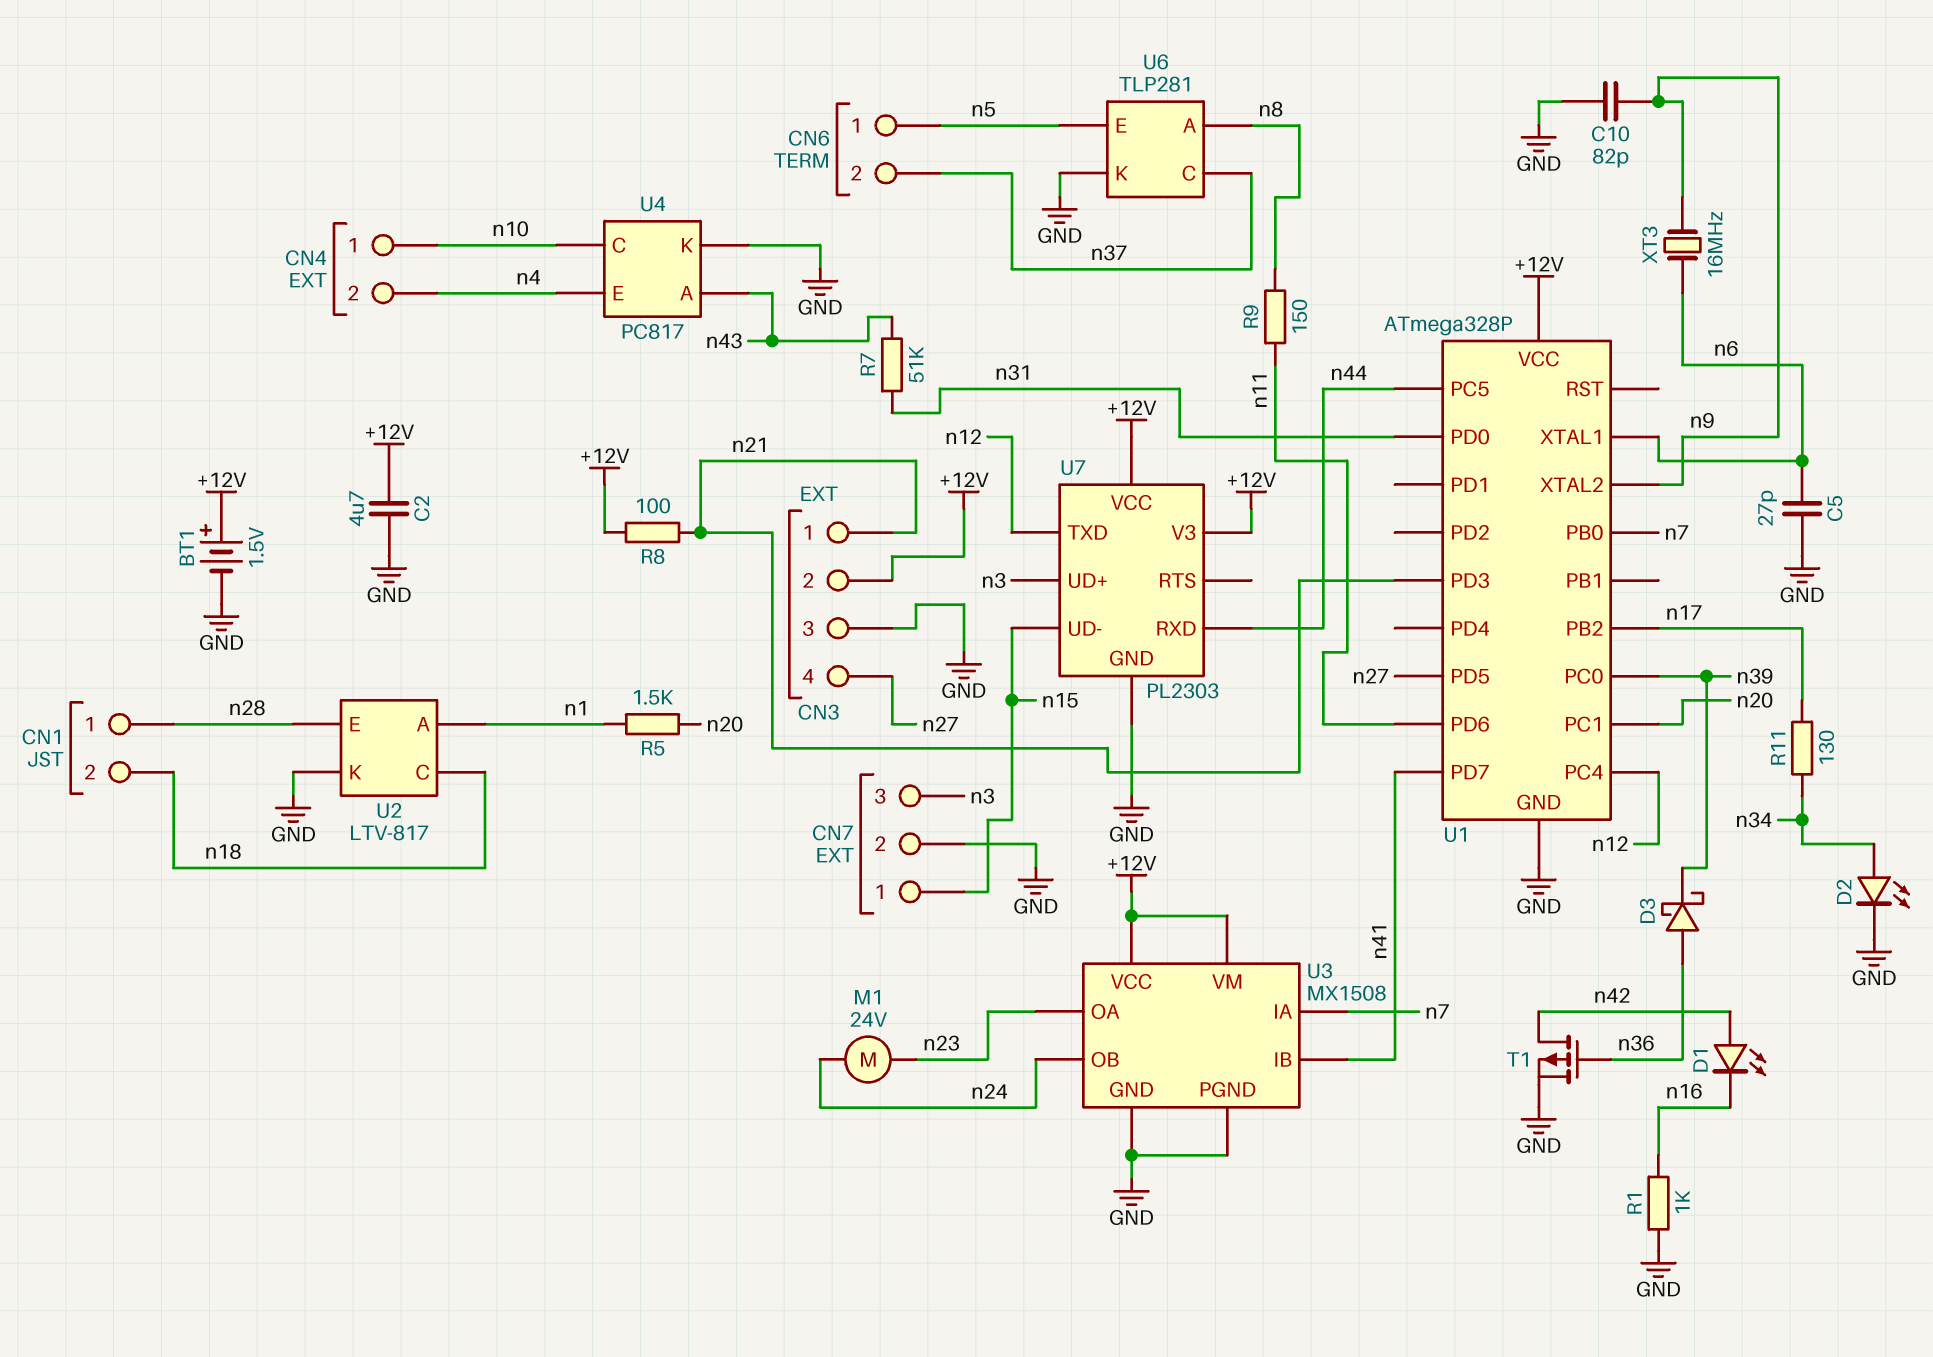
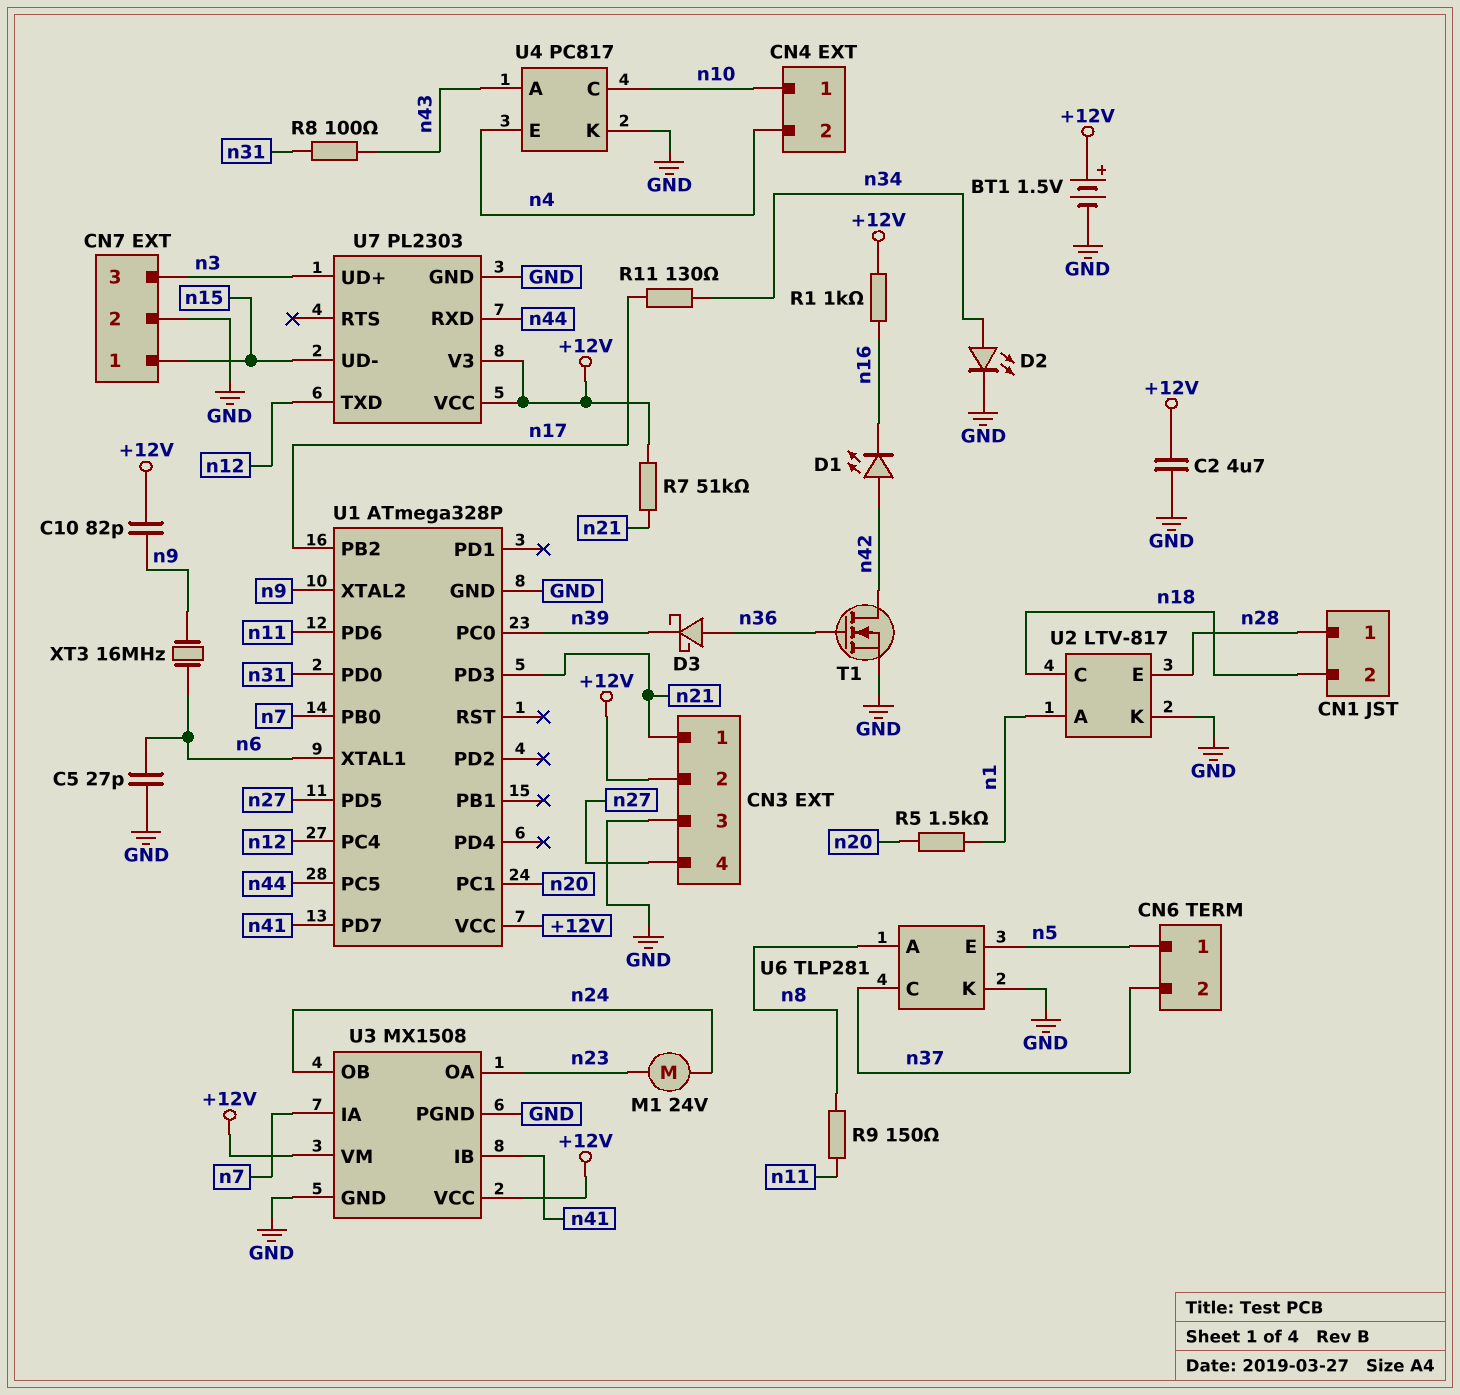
C10: 82pF (GND, n9) -> 82pF (+12V, n9)
R1: 1k (GND, n16) -> 1k (+12V, n16)
R7: 51k (n31, n43) -> 51k (+12V, n21)
R8: 100 (+12V, n21) -> 100 (n31, n43)
T1: PMOS (G n36, D n42, S GND) -> NMOS (G n36, D n42, S GND)

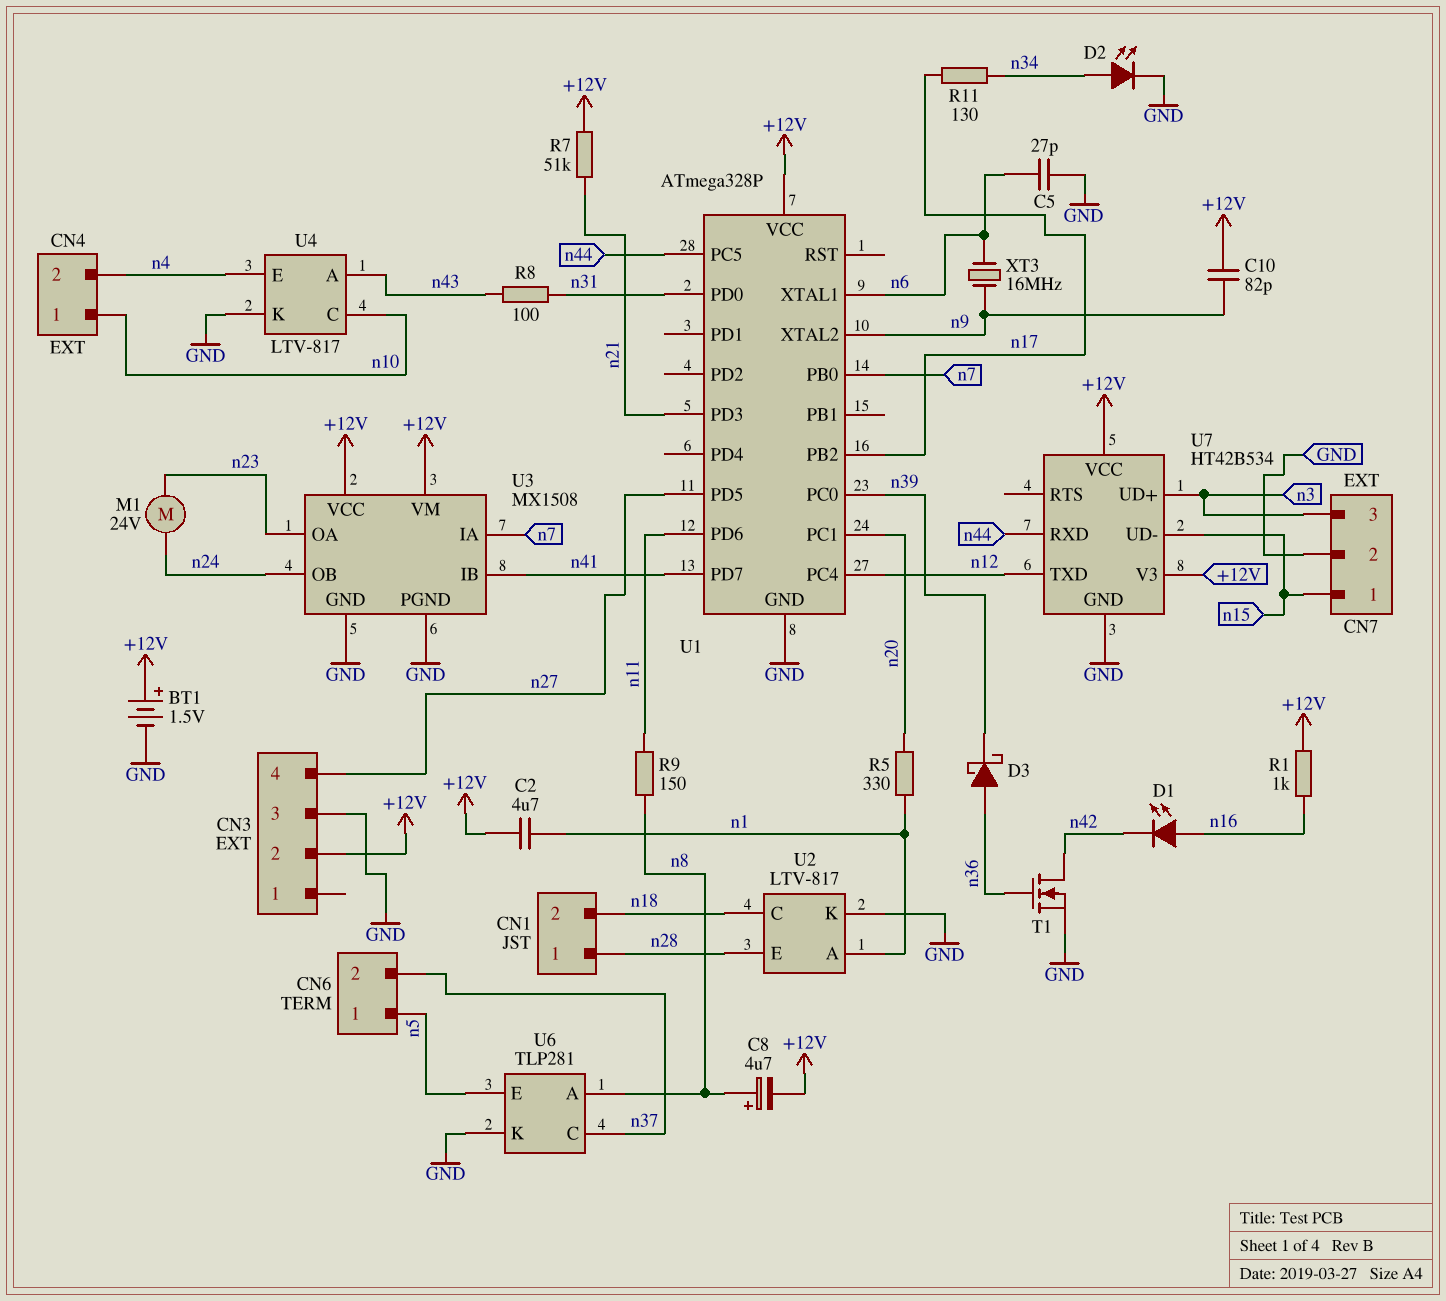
C2: 4.7uF (+12V, GND) -> 4.7uF (+12V, n1)
C8: none -> 4.7uF (plus n8, minus +12V)
CN3 pin 1: n21 -> none
D1: LED (A n42, K n16) -> LED (A n16, K n42)
R5: 1.5k (n1, n20) -> 330 (n1, n20)
U4: PC817 -> LTV-817
U7: PL2303 -> HT42B534

